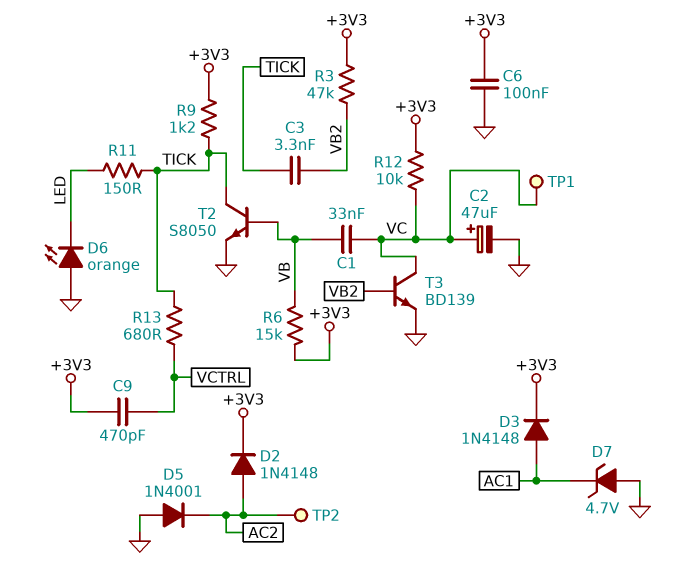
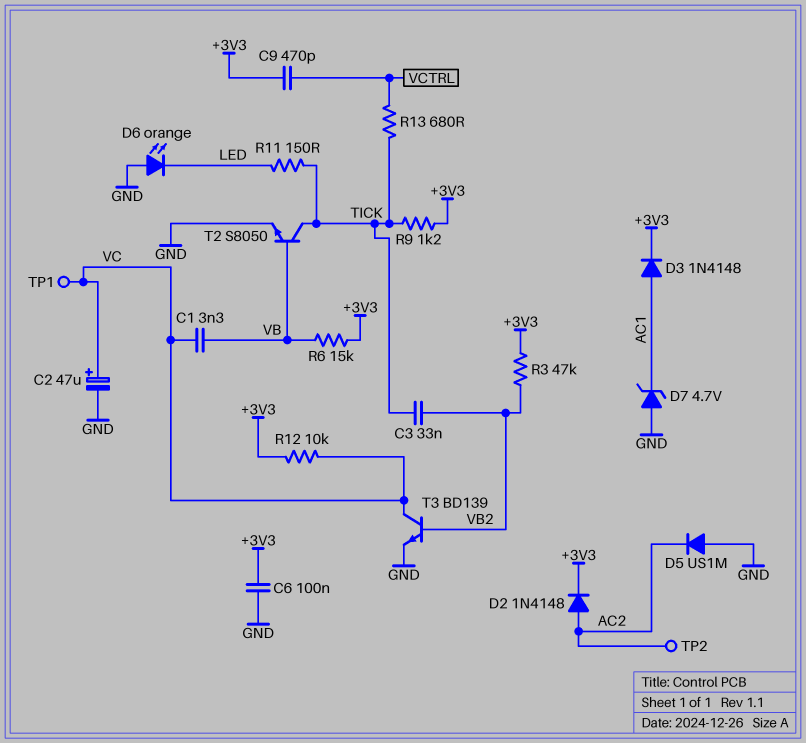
C1: 33nF (VB, VC) -> 3.3nF (VB, VC)
C3: 3.3nF (TICK, VB2) -> 33nF (TICK, VB2)
D5: diode 1N4001 (A GND, K AC2) -> diode US1M (A GND, K AC2)

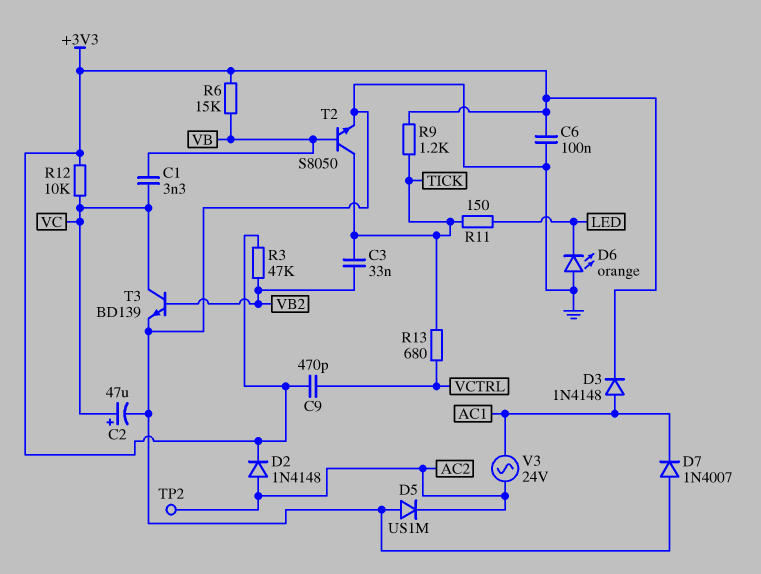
D7: zener 4.7V (A GND, K AC1) -> diode 1N4007 (A GND, K AC1)
TP1: test point (VC) -> none
V3: none -> AC 24V (AC1, AC2)

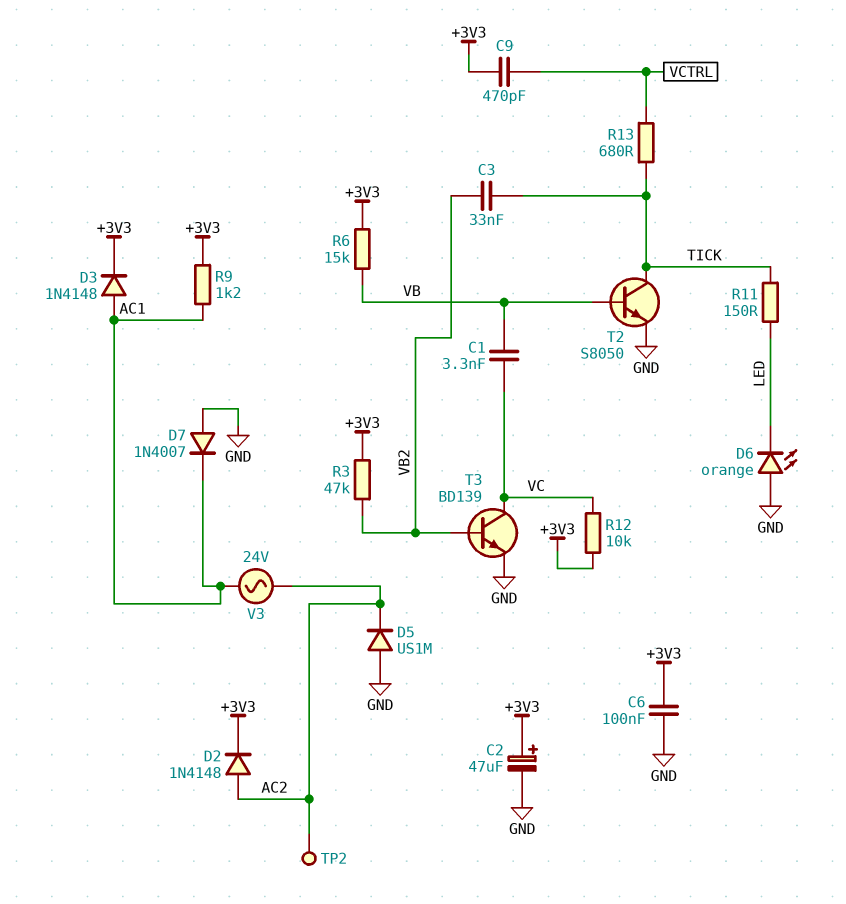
C2: 47uF (plus VC, minus GND) -> 47uF (plus +3V3, minus GND)
R9: 1.2k (+3V3, TICK) -> 1.2k (+3V3, AC1)

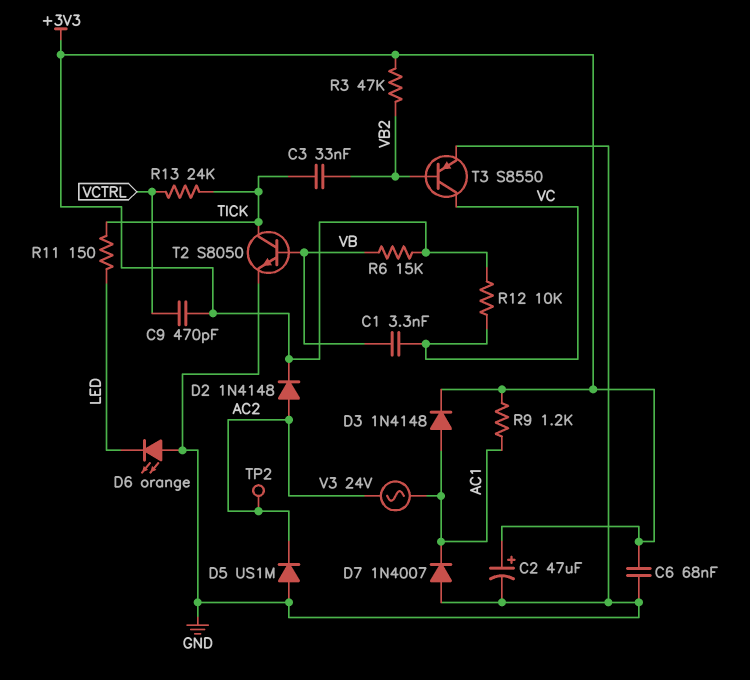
C6: 100nF (+3V3, GND) -> 68nF (+3V3, GND)
R13: 680 (TICK, VCTRL) -> 24k (TICK, VCTRL)
T3: NPN BD139 (B VB2, C VC, E GND) -> PNP S8550 (B VB2, C VC, E GND)

